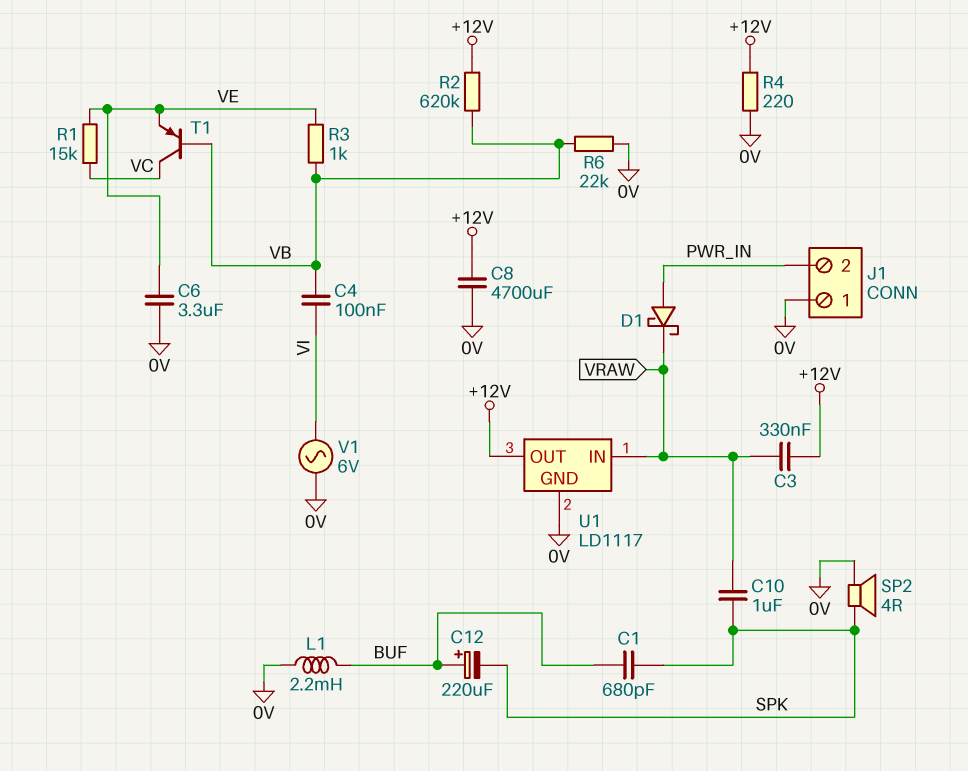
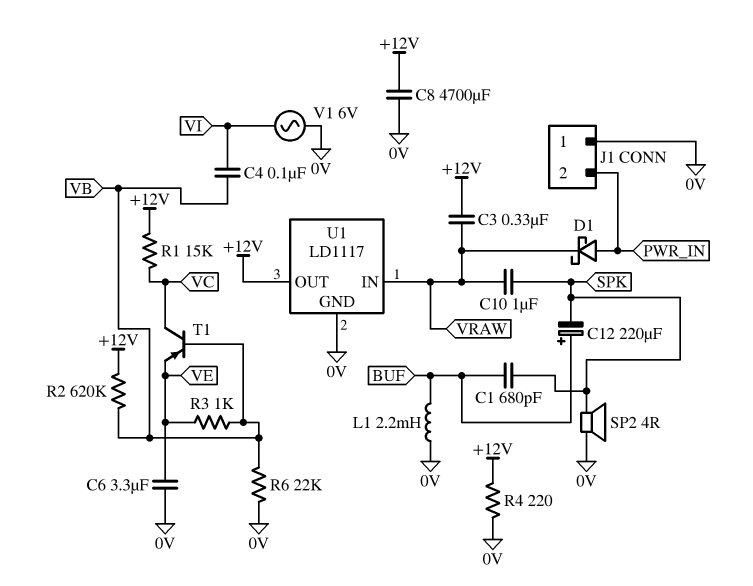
R1: 15k (VC, VE) -> 15k (+12V, VC)

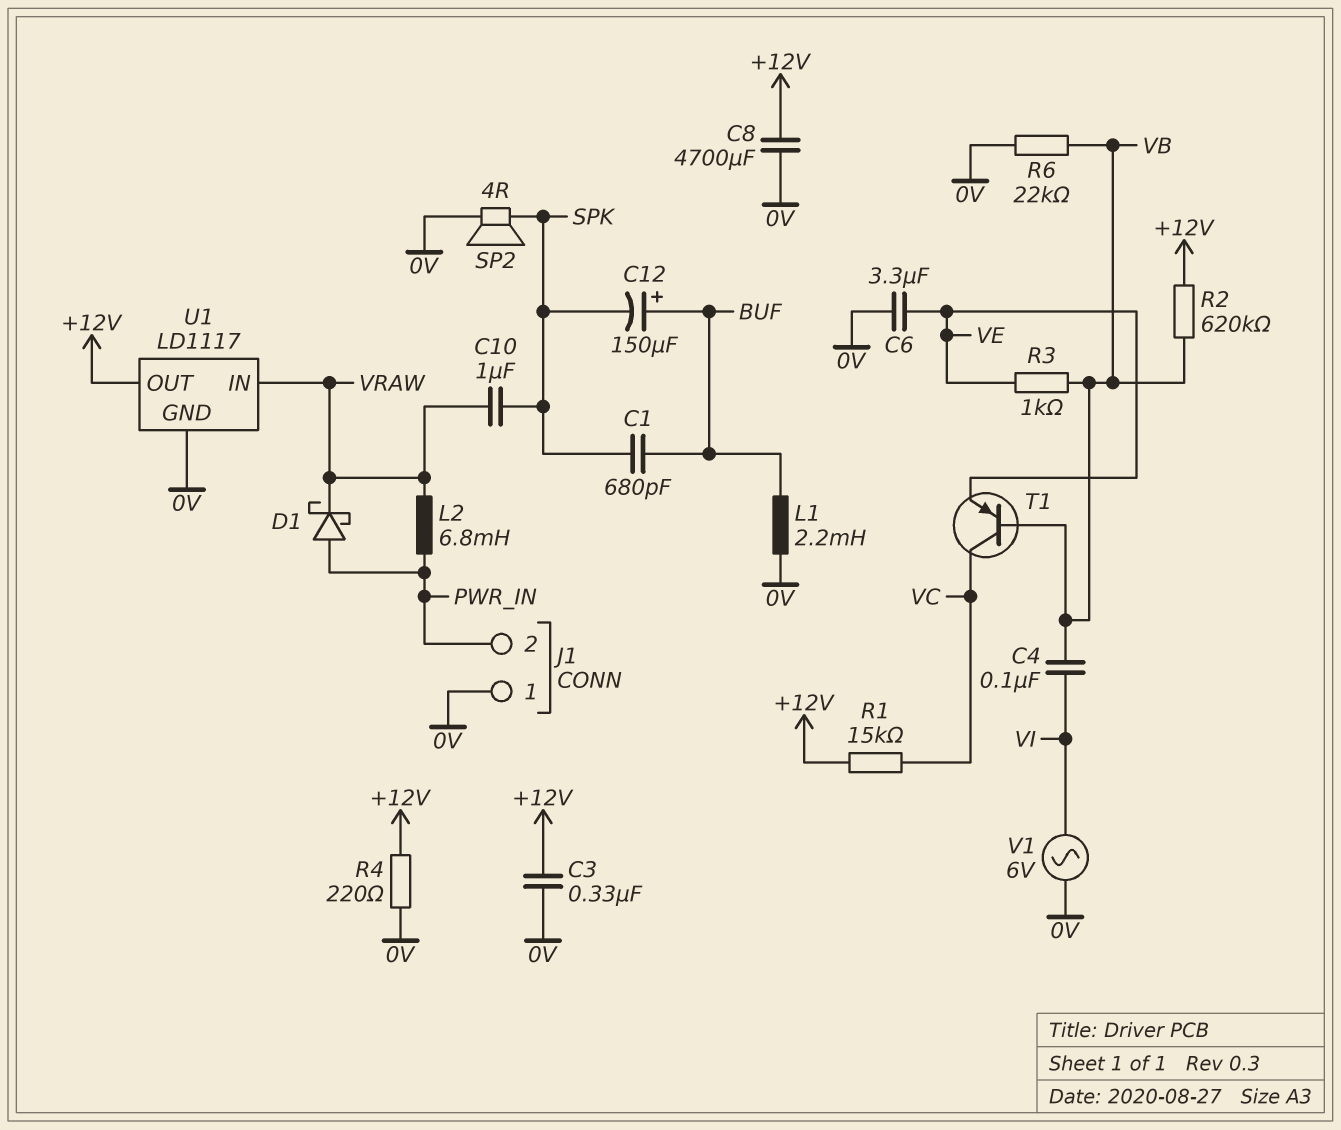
C3: 330nF (+12V, VRAW) -> 330nF (+12V, 0V)
C12: 220uF (plus BUF, minus SPK) -> 150uF (plus BUF, minus SPK)
L2: none -> 6.8mH (PWR_IN, VRAW)

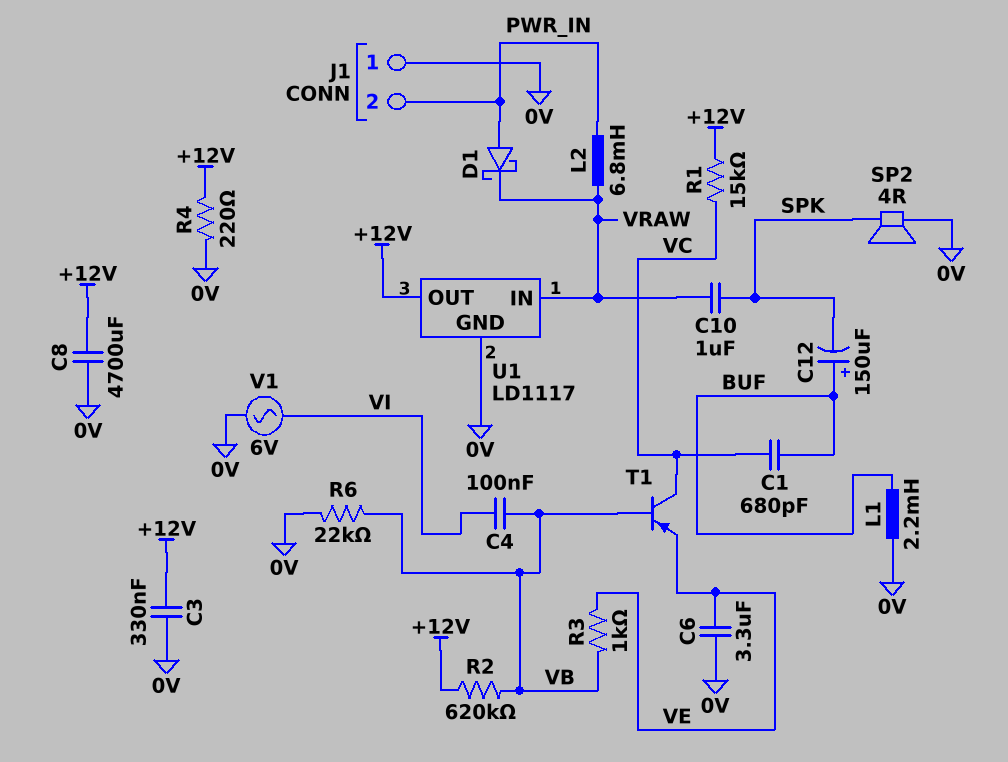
C1: 680pF (BUF, SPK) -> 680pF (BUF, VC)

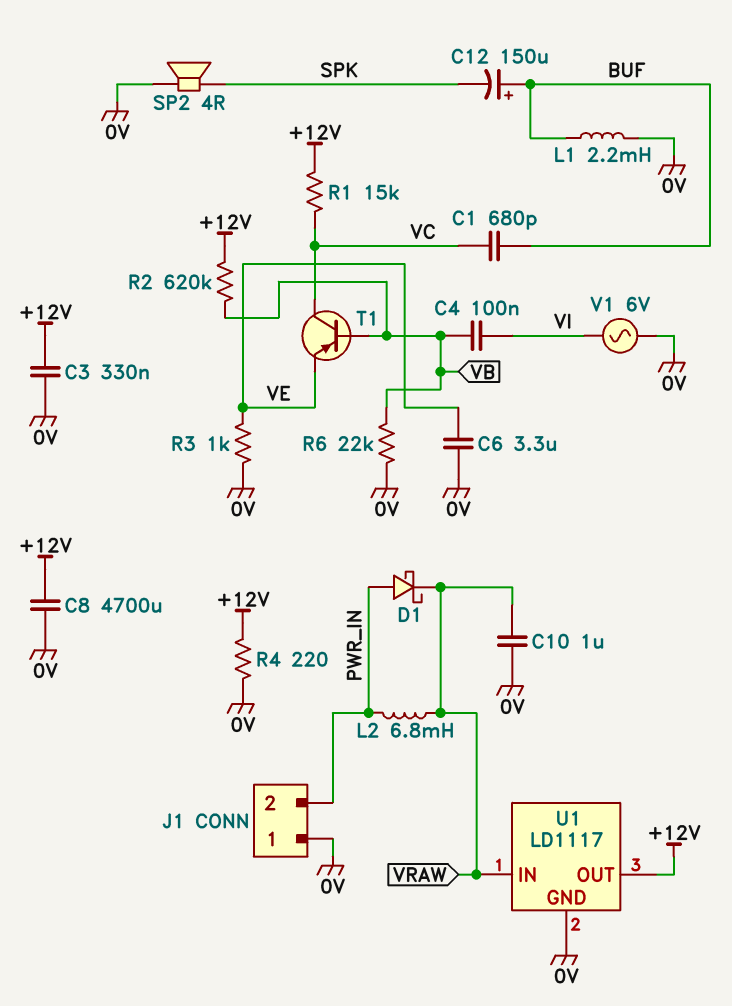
C10: 1uF (SPK, VRAW) -> 1uF (0V, VRAW)
R3: 1k (VB, VE) -> 1k (0V, VE)

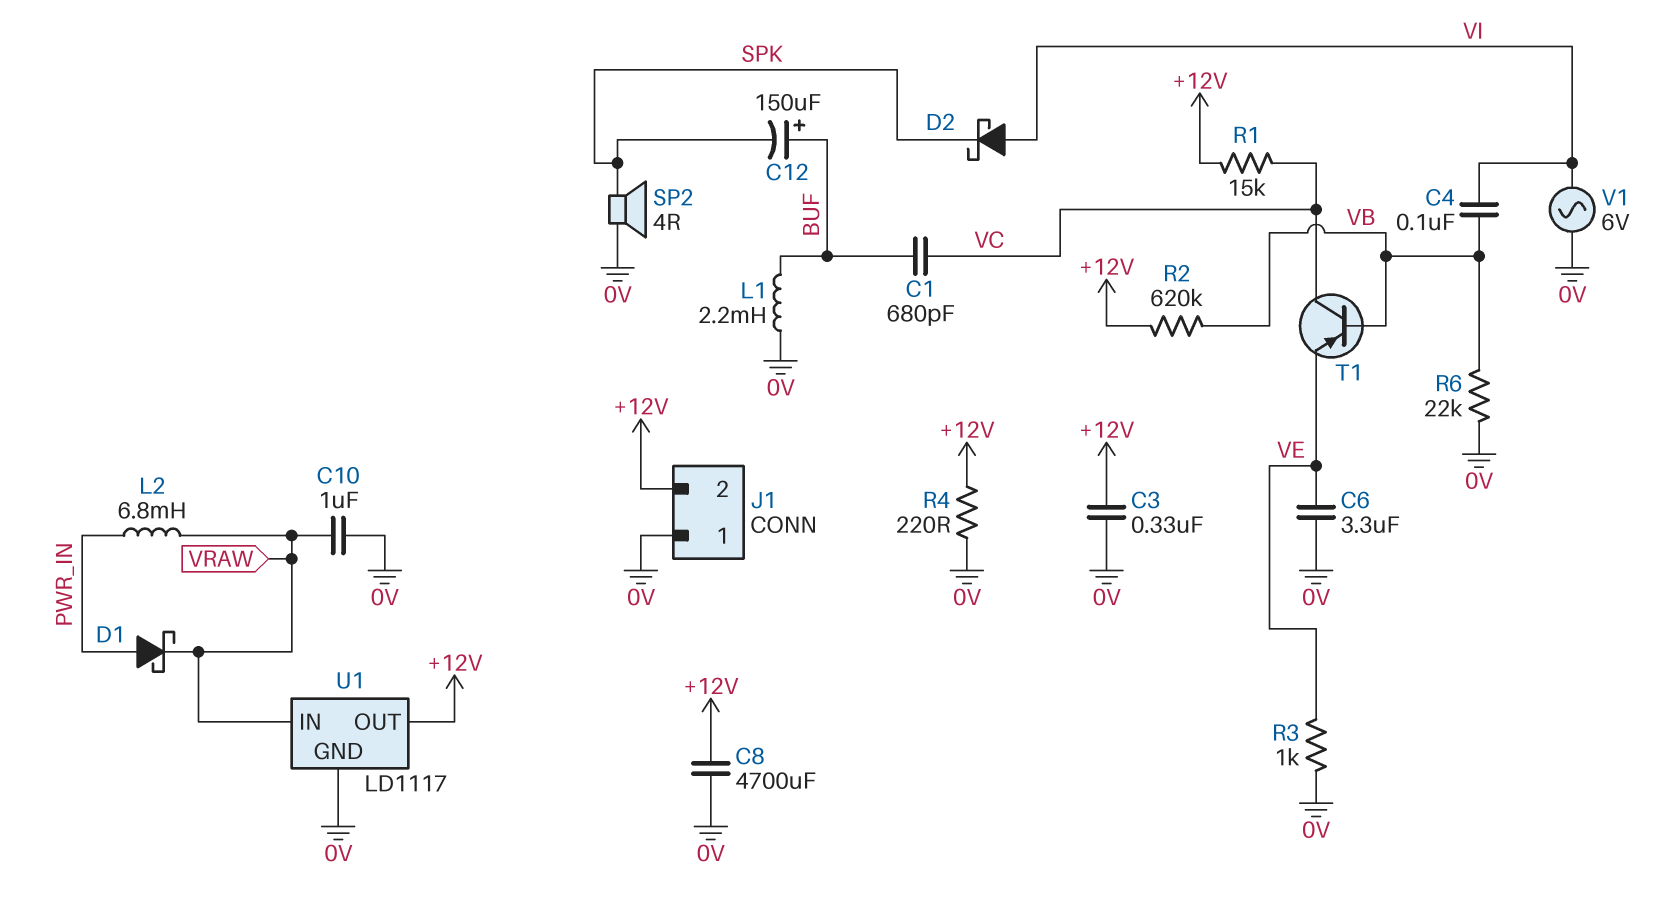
D2: none -> schottky (A VI, K SPK)
J1 pin 2: PWR_IN -> +12V

